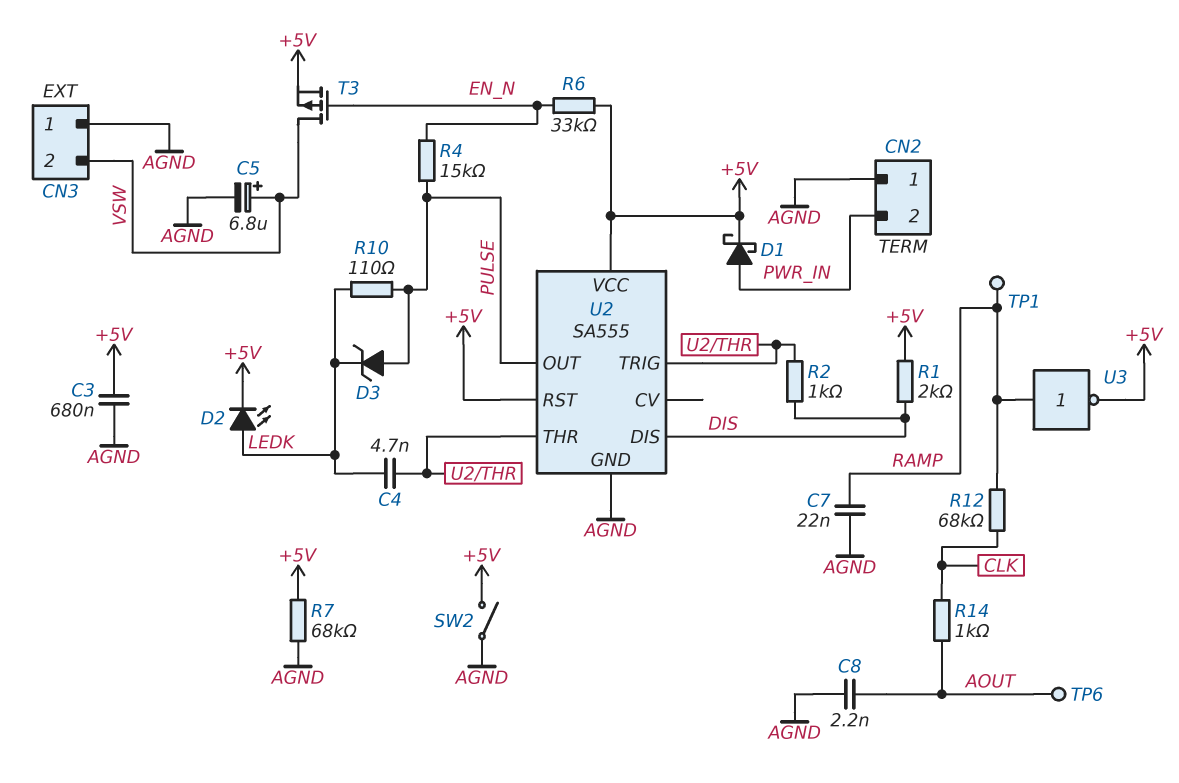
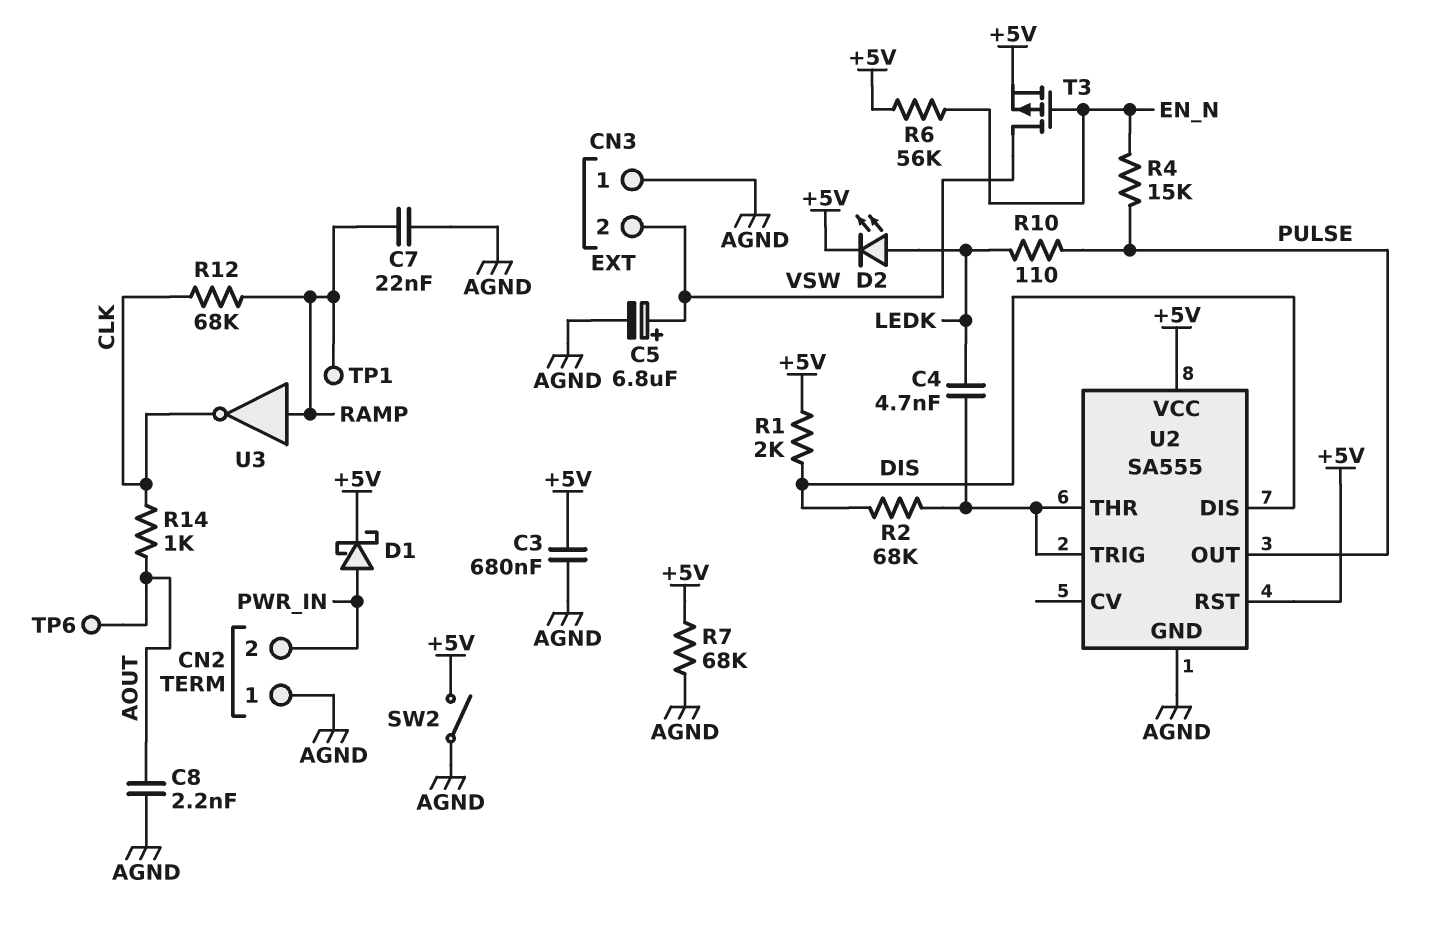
D3: zener (A PULSE, K LEDK) -> none
R2: 1k (DIS, U2/THR) -> 68k (DIS, U2/THR)
R6: 33k (+5V, EN_N) -> 56k (+5V, EN_N)
U3: NOT (in RAMP, out +5V) -> NOT (in RAMP, out CLK)

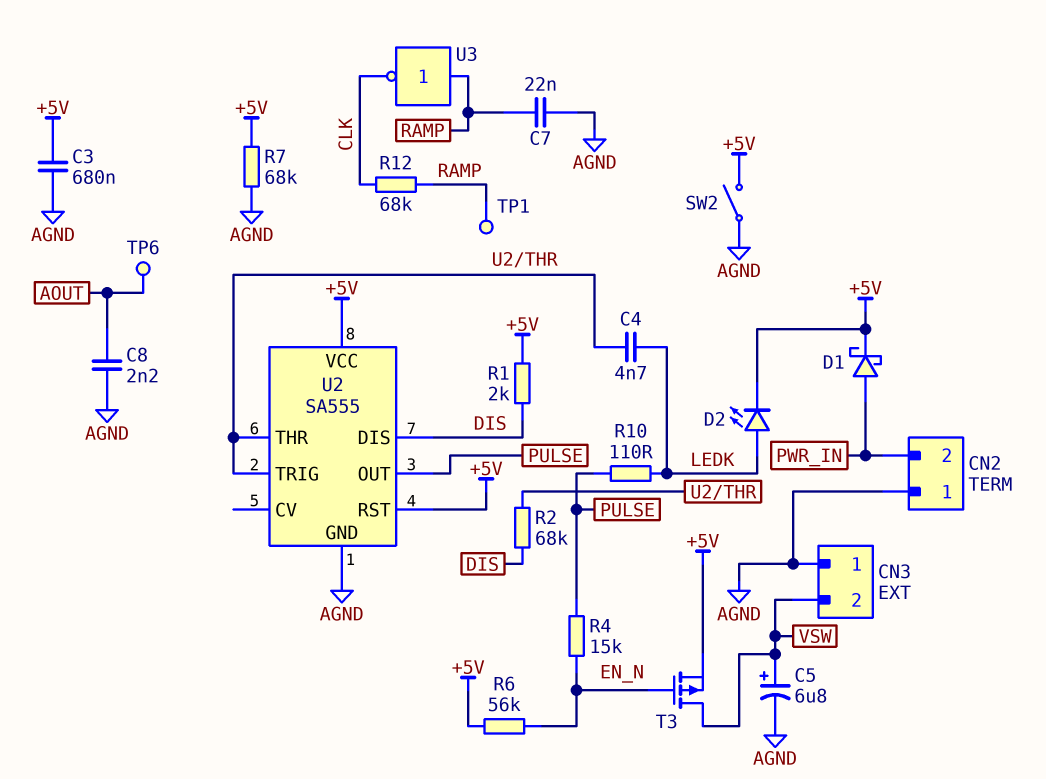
R14: 1k (AOUT, CLK) -> none

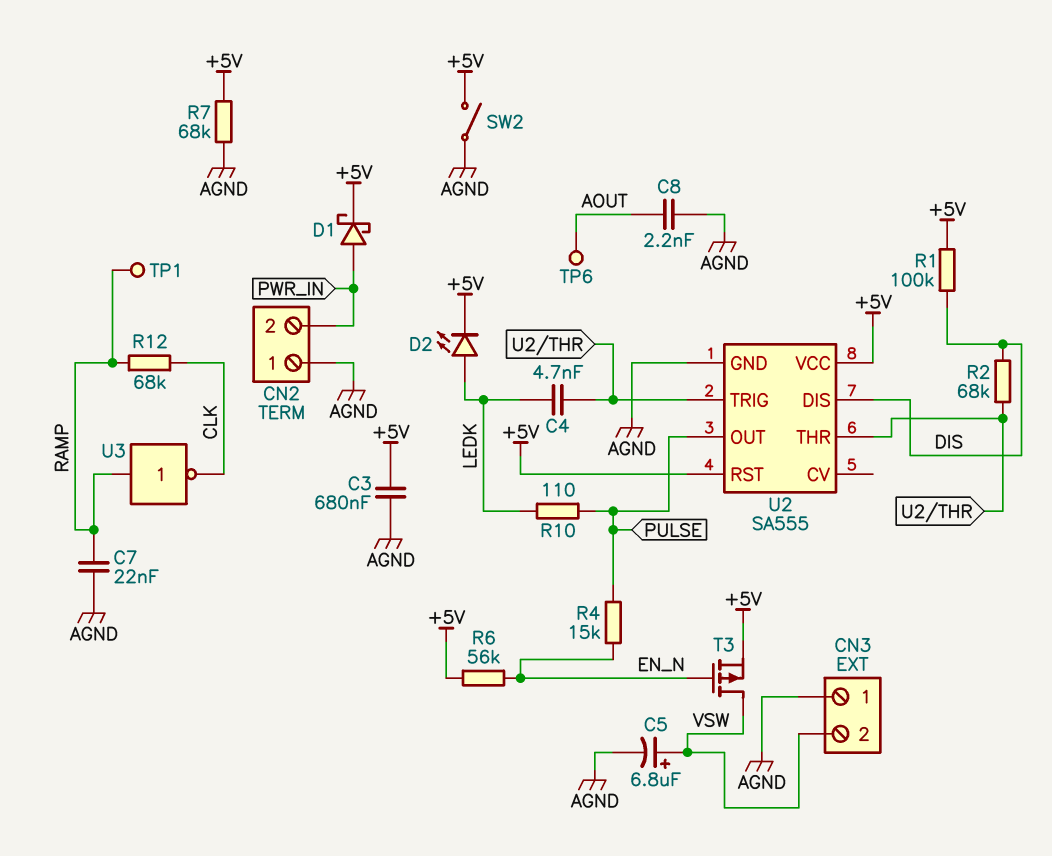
R1: 2k (+5V, DIS) -> 100k (+5V, DIS)

